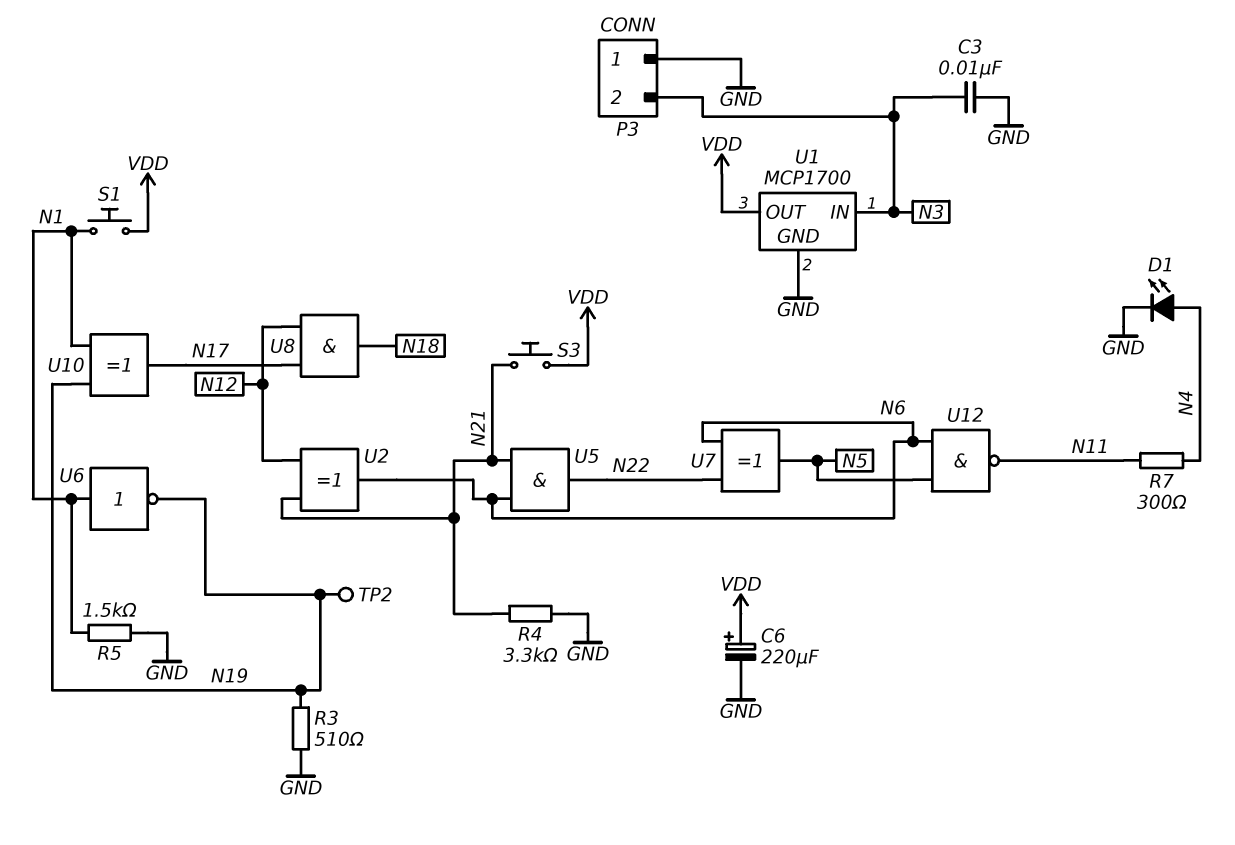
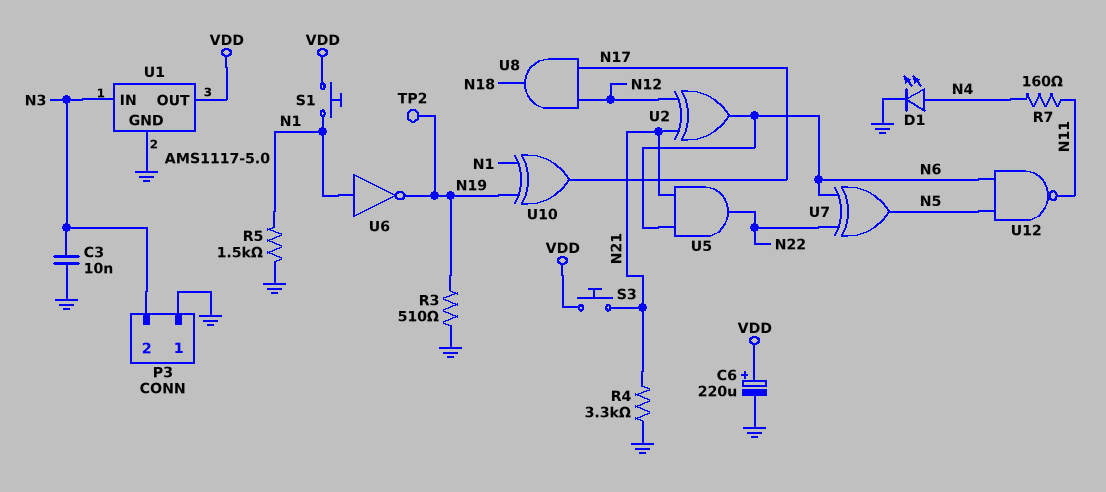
R7: 300 (N4, N11) -> 160 (N4, N11)
U1: MCP1700 -> AMS1117-5.0

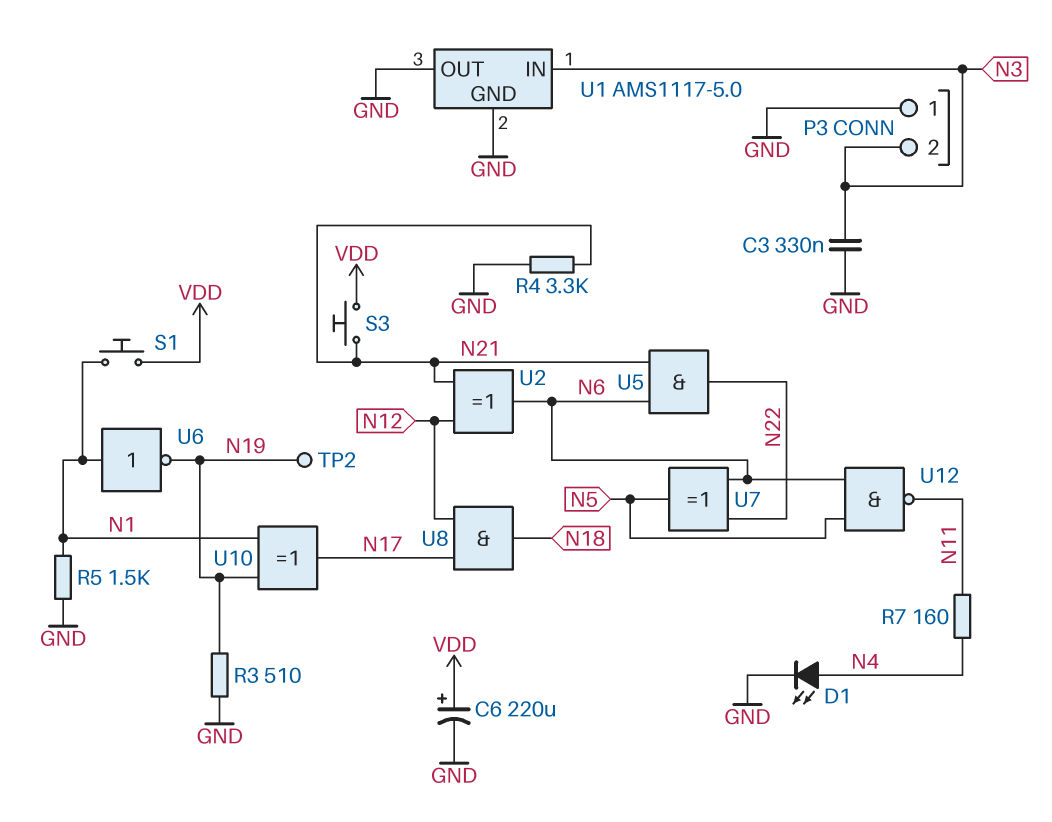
C3: 10nF (GND, N3) -> 330nF (GND, N3)
U1 pin OUT: VDD -> GND

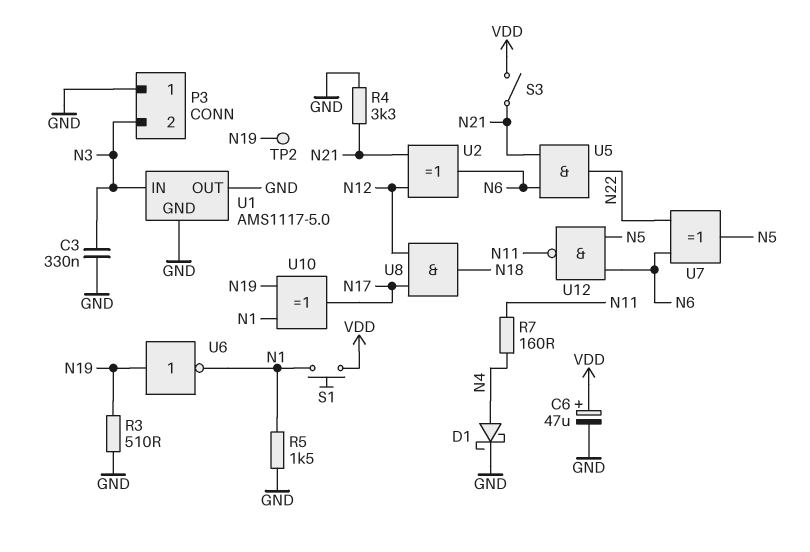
C6: 220uF (plus VDD, minus GND) -> 47uF (plus VDD, minus GND)
D1: LED (A N4, K GND) -> schottky (A N4, K GND)
S3: button (N21, VDD) -> switch (N21, VDD)
U6: NOT (in N1, out N19) -> NOT (in N19, out N1)

